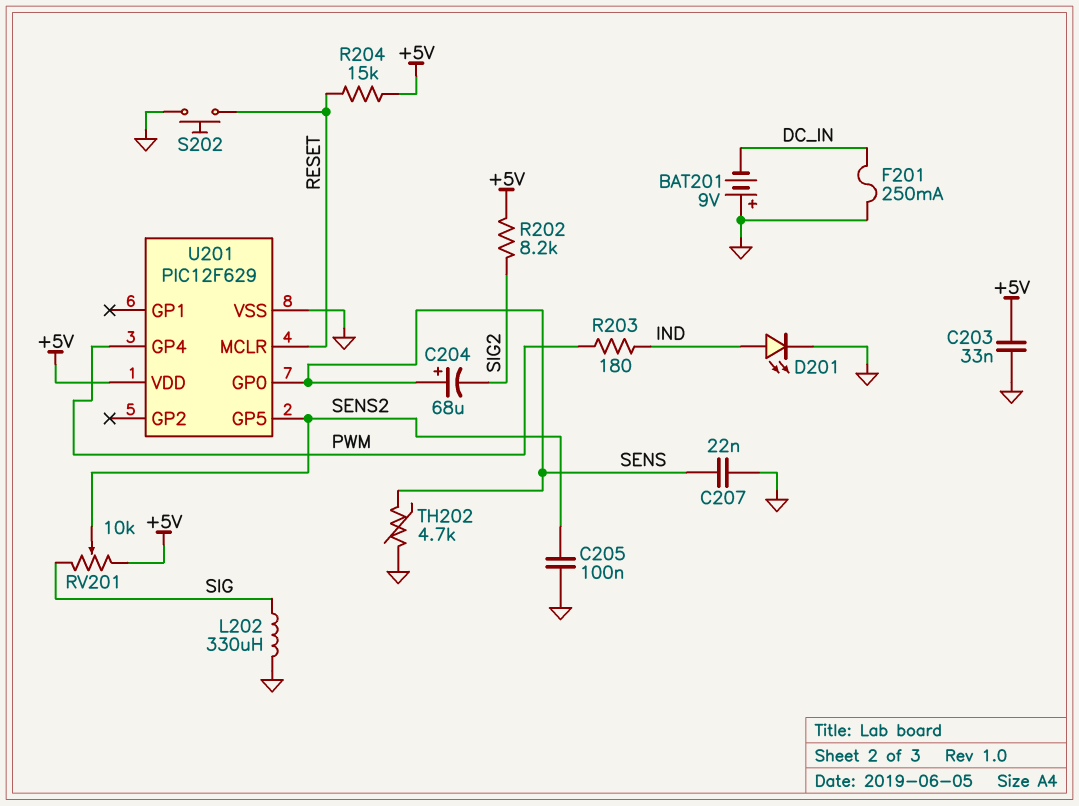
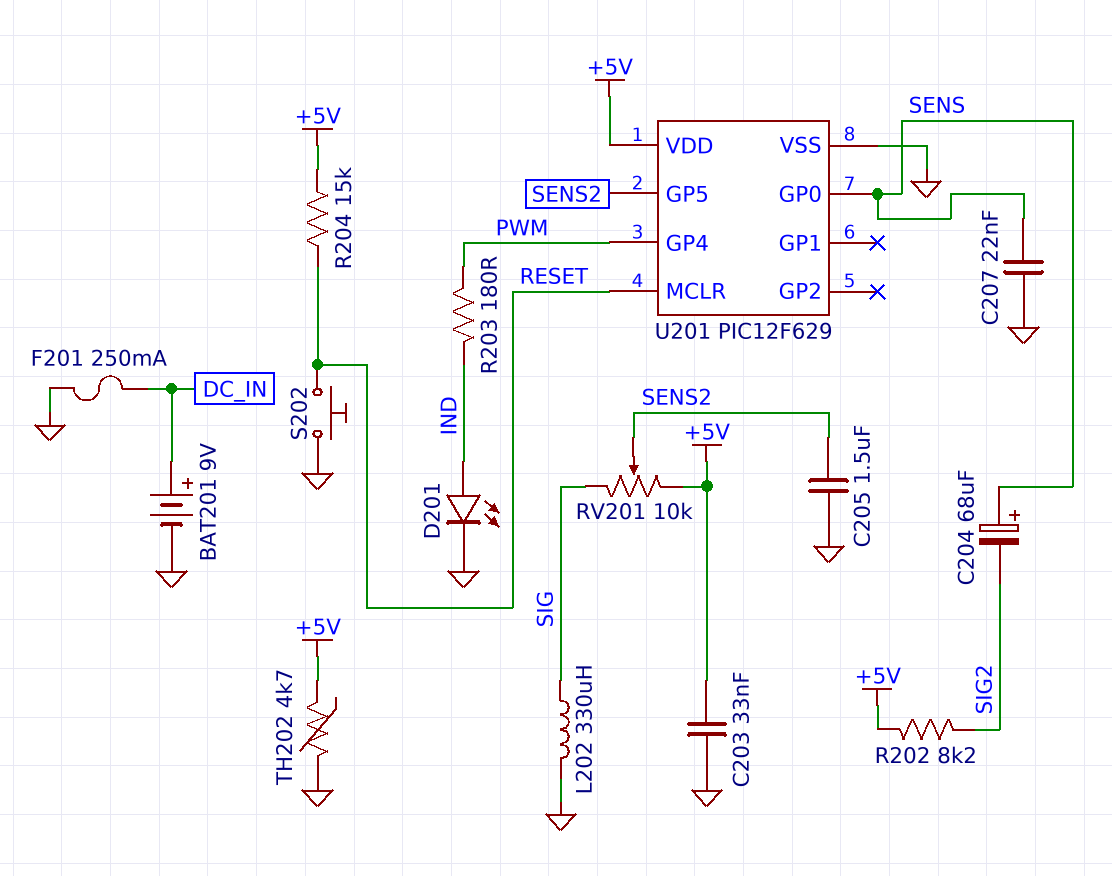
BAT201: 9V (plus GND, minus DC_IN) -> 9V (plus DC_IN, minus GND)
C205: 100nF (GND, SENS2) -> 1.5uF (GND, SENS2)
TH202: 4.7k (GND, SENS) -> 4.7k (+5V, GND)

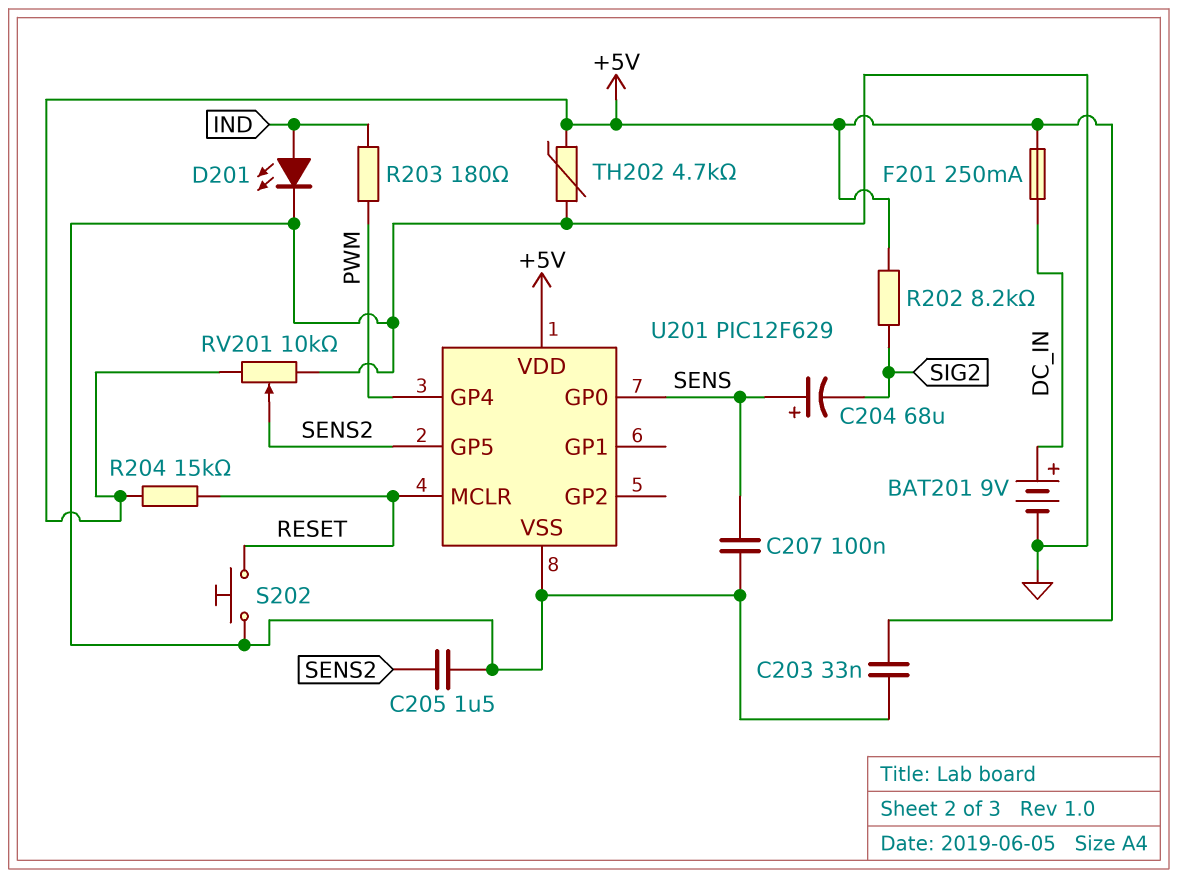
C207: 22nF (GND, SENS) -> 100nF (GND, SENS)
F201: 250mA (DC_IN, GND) -> 250mA (+5V, DC_IN)
L202: 330uH (GND, SIG) -> none
RV201: 10k (+5V, SIG, wiper SENS2) -> 10k (+5V, GND, wiper SENS2)

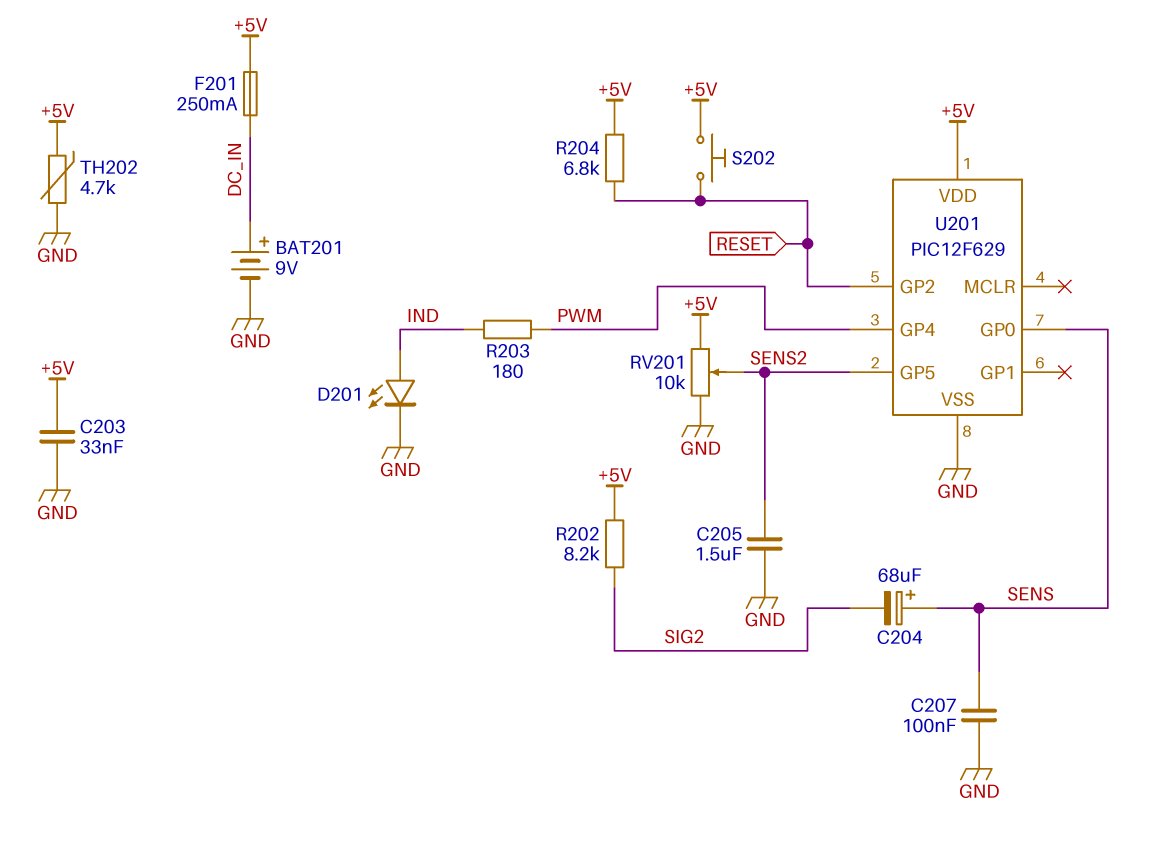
R204: 15k (+5V, RESET) -> 6.8k (+5V, RESET)
S202: button (GND, RESET) -> button (+5V, RESET)
U201 pin GP2: none -> RESET
U201 pin MCLR: RESET -> none

